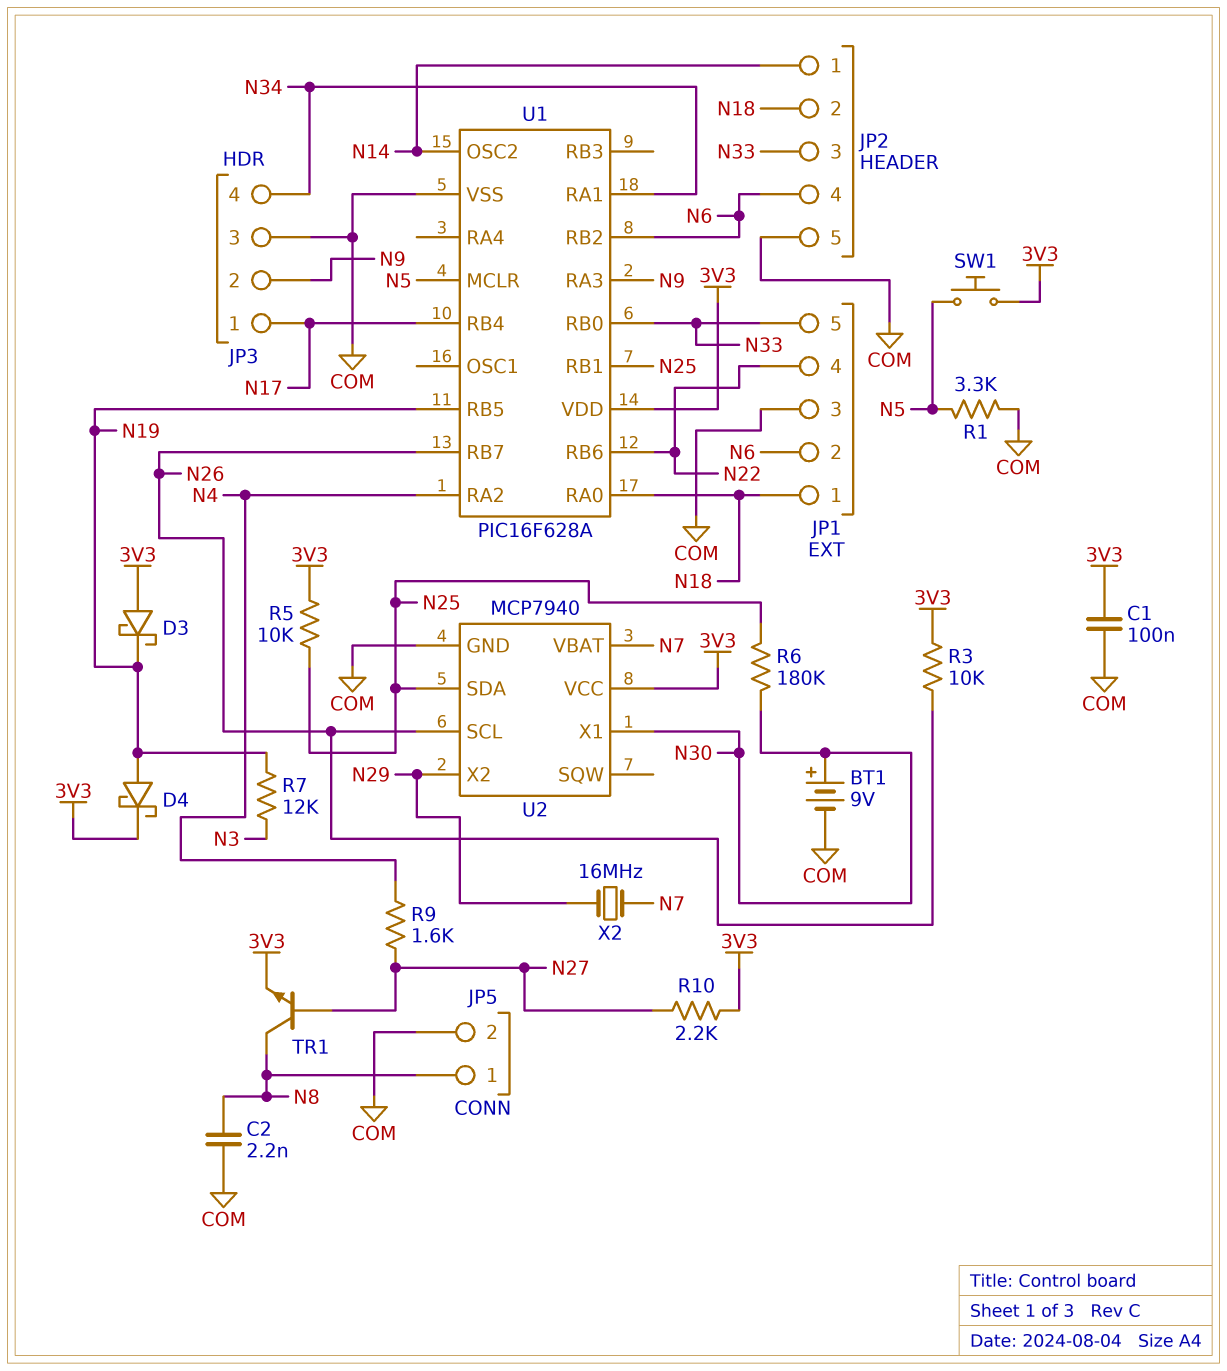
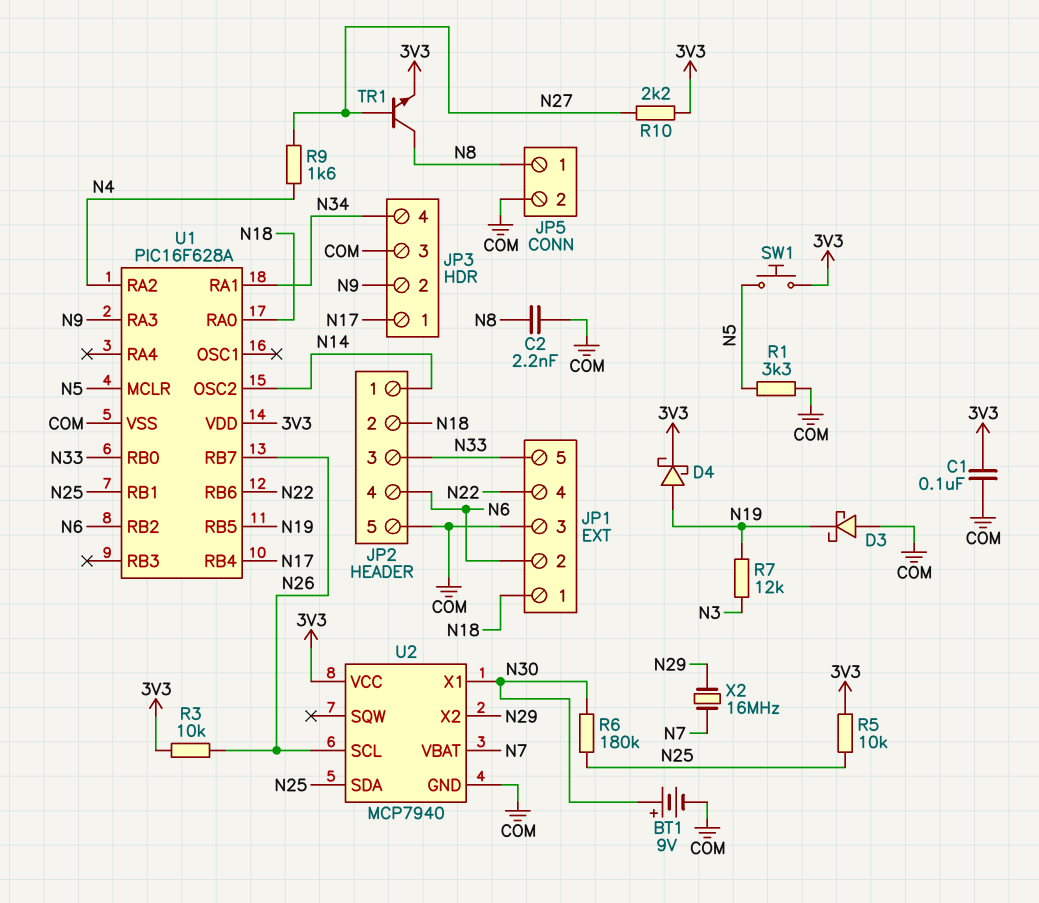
D3: schottky (A 3V3, K N19) -> schottky (A COM, K N19)

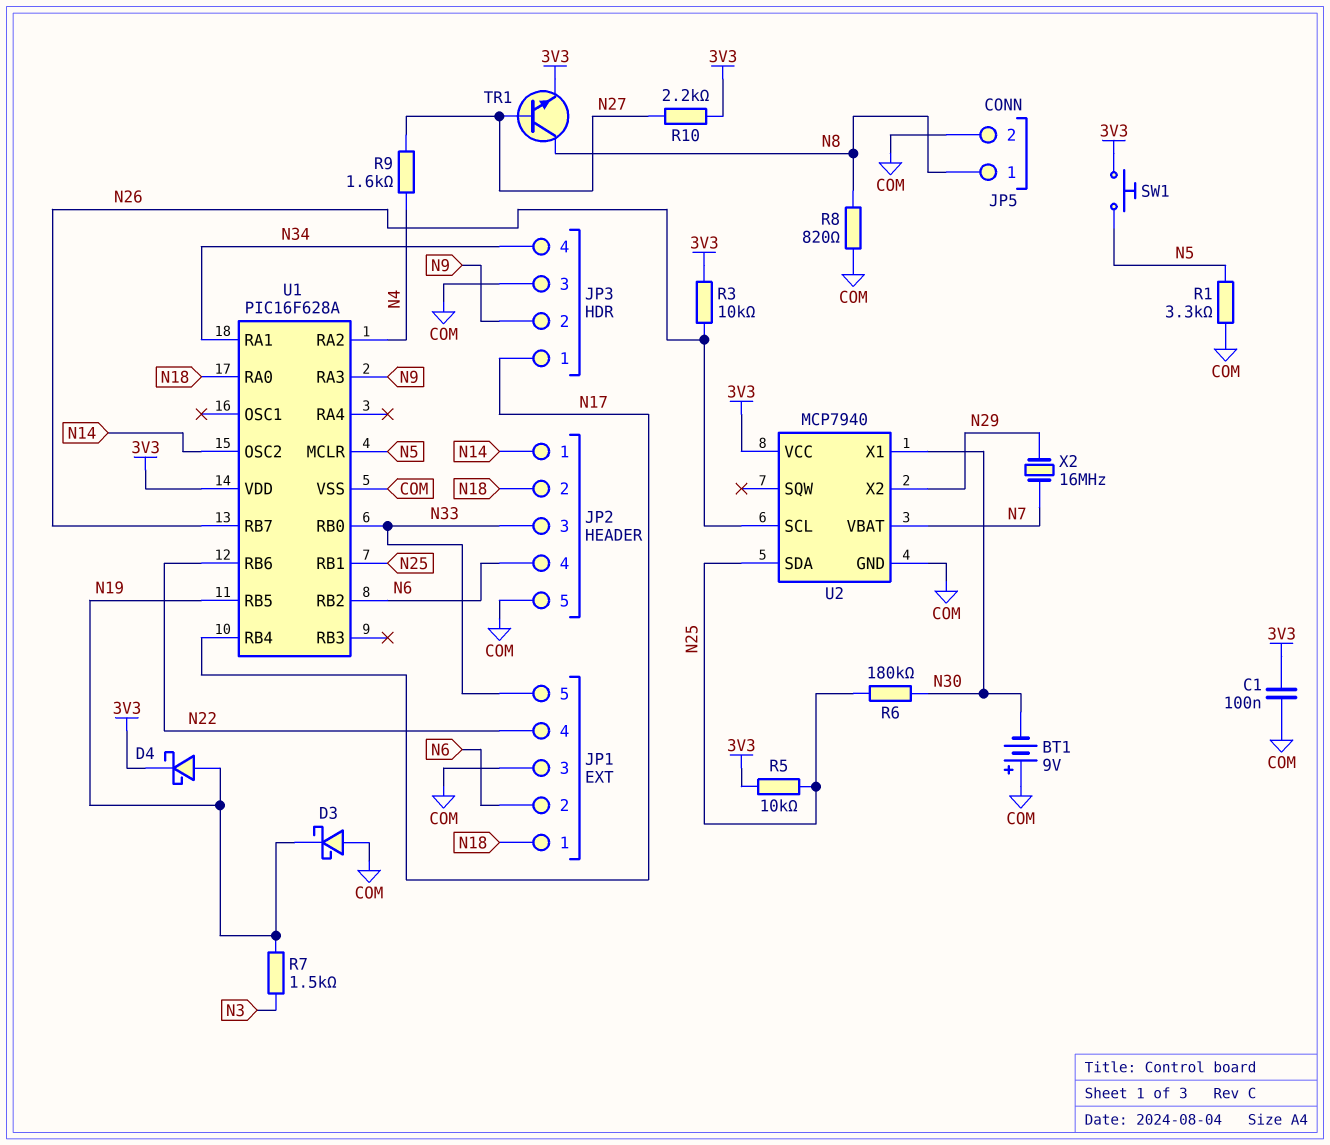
BT1: 9V (plus N30, minus COM) -> 9V (plus COM, minus N30)
C2: 2.2nF (COM, N8) -> none
R7: 12k (N3, N19) -> 1.5k (N3, N19)
R8: none -> 820 (COM, N8)

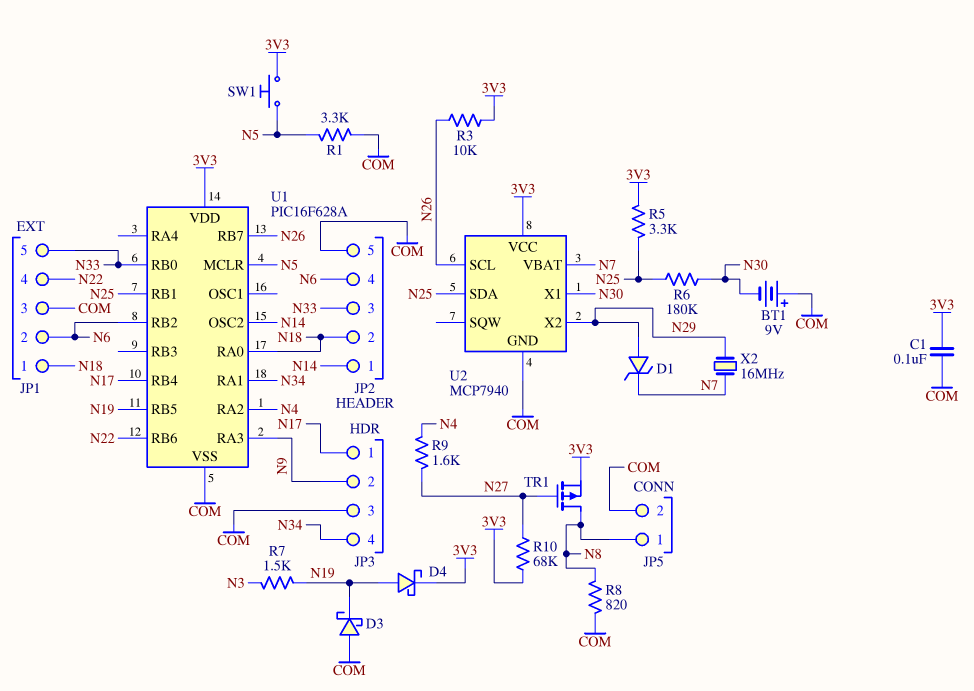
D1: none -> zener (A N29, K N7)
R5: 10k (3V3, N25) -> 3.3k (3V3, N25)
R10: 2.2k (3V3, N27) -> 68k (3V3, N27)
TR1: NPN (B N27, C N8, E 3V3) -> PMOS (G N27, D N8, S 3V3)

